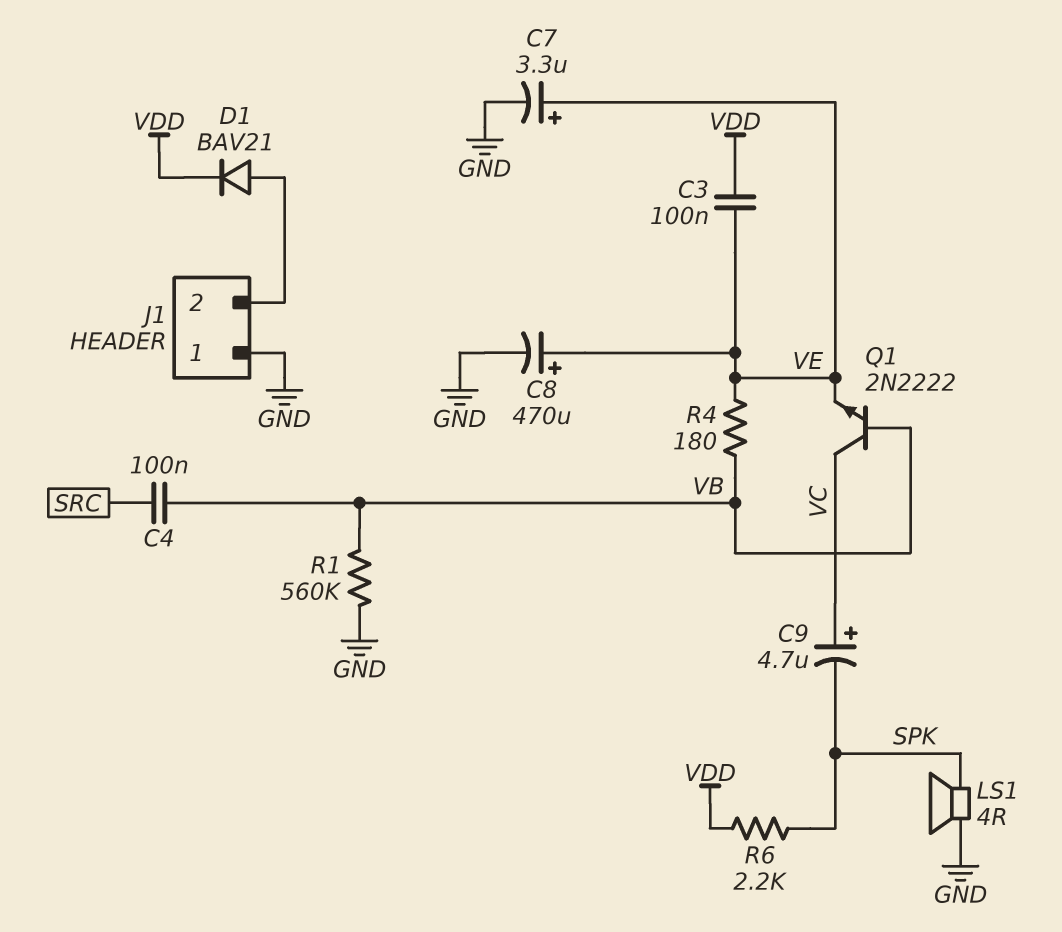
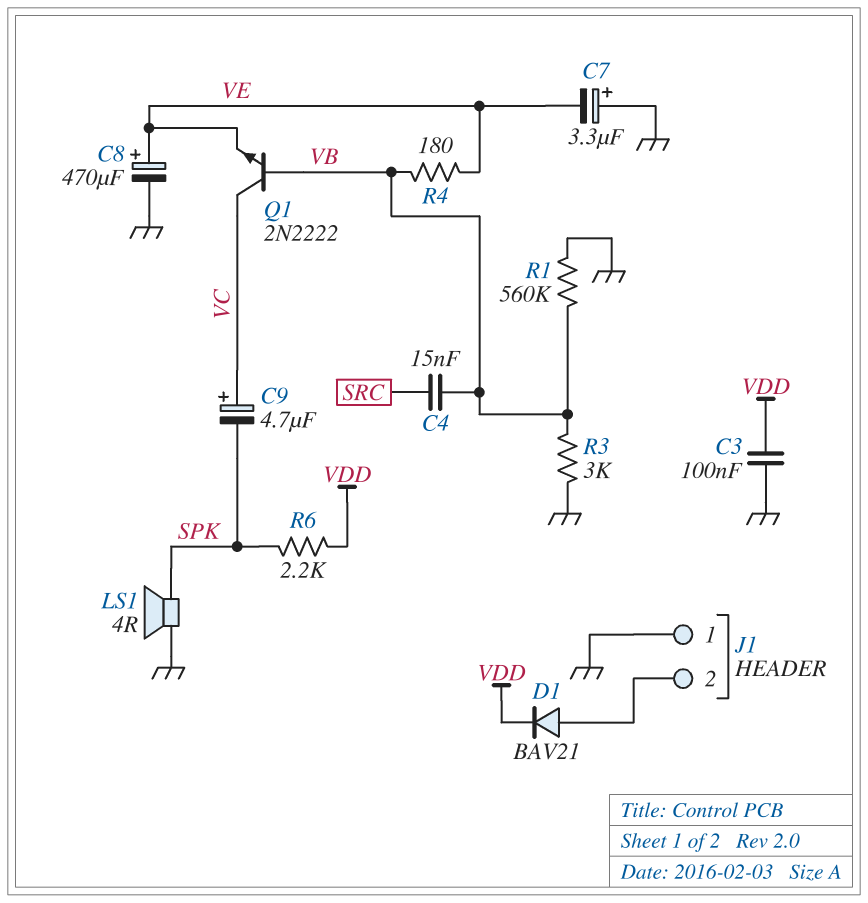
C3: 100nF (VDD, VE) -> 100nF (GND, VDD)
C4: 100nF (SRC, VB) -> 15nF (SRC, VB)
C7: 3.3uF (plus VE, minus GND) -> 3.3uF (plus GND, minus VE)
R3: none -> 3k (GND, VB)

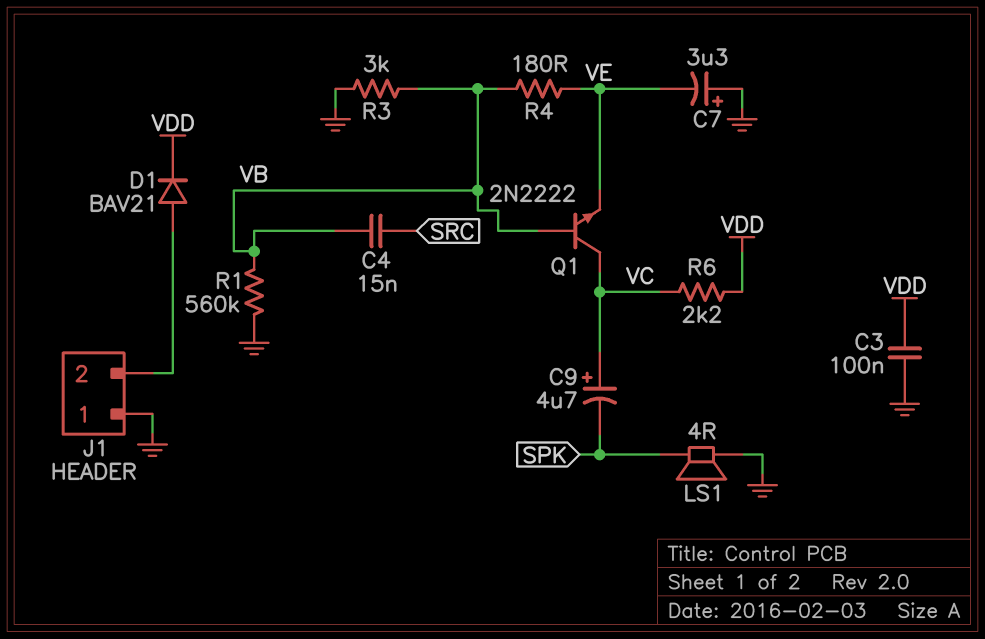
C8: 470uF (plus VE, minus GND) -> none
R6: 2.2k (SPK, VDD) -> 2.2k (VC, VDD)

